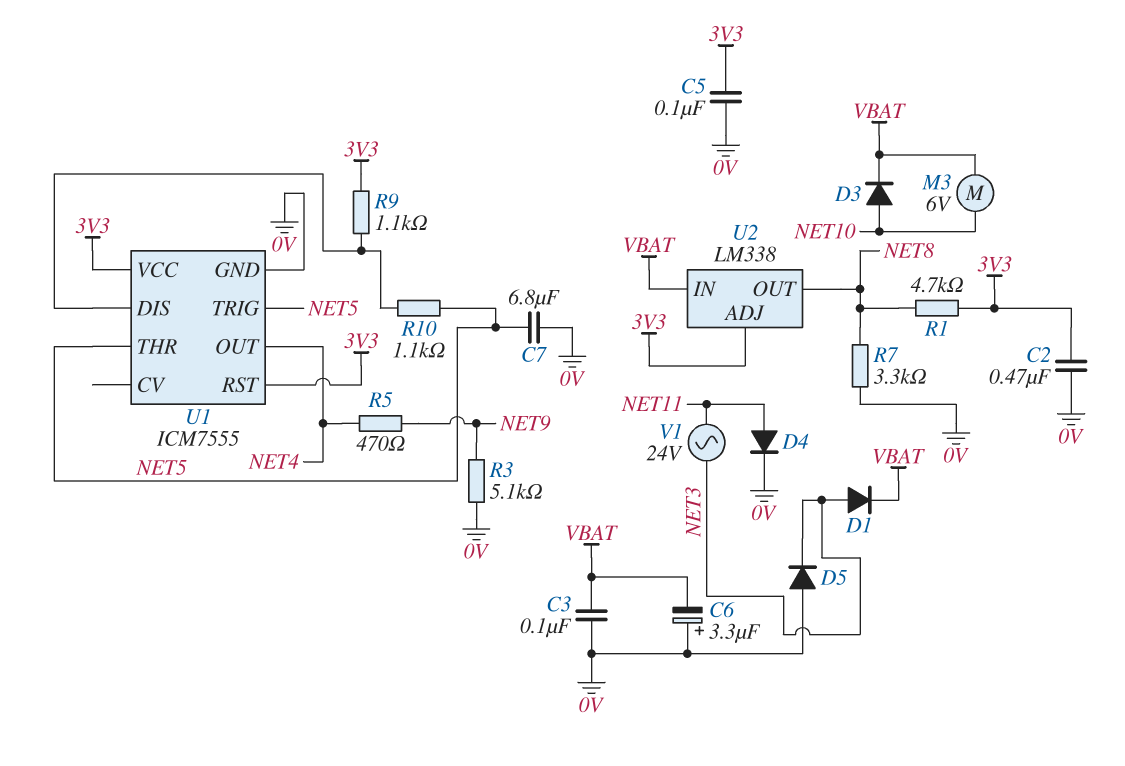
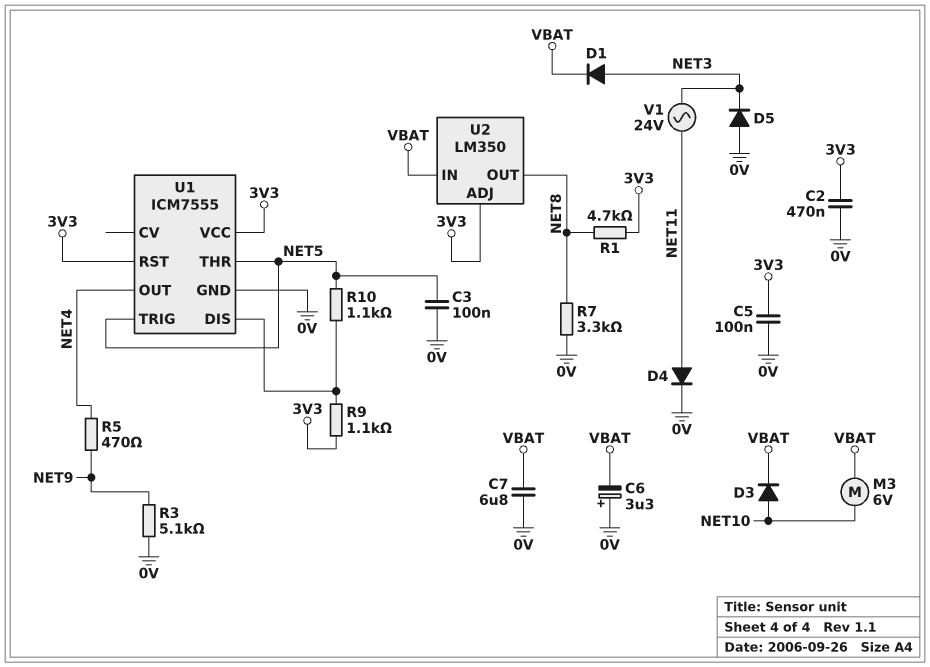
C3: 100nF (0V, VBAT) -> 100nF (0V, NET5)
C7: 6.8uF (0V, NET5) -> 6.8uF (0V, VBAT)
U2: LM338 -> LM350

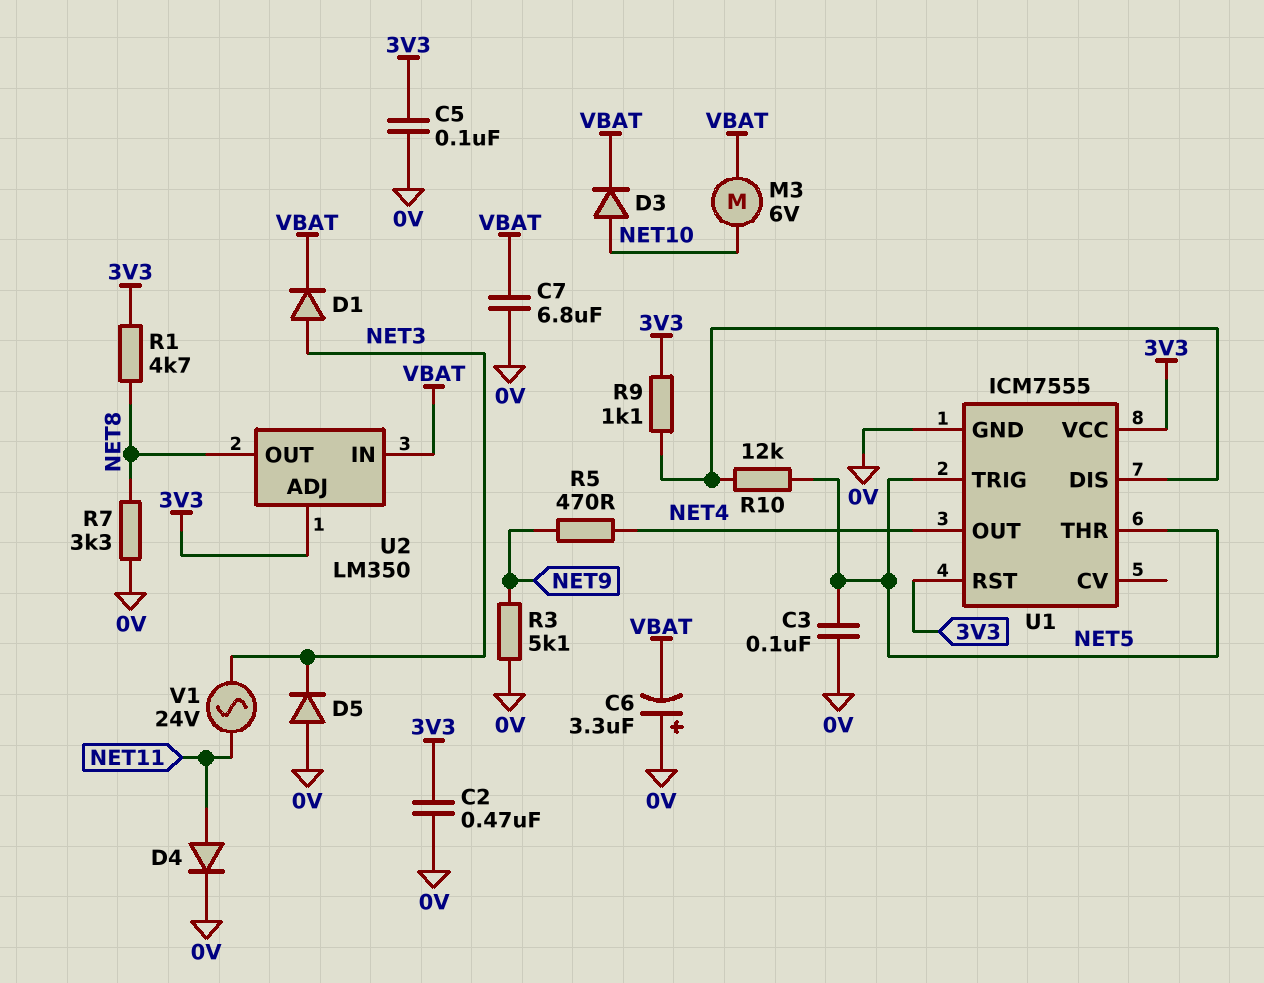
R10: 1.1k (NET5, U1/DIS) -> 12k (NET5, U1/DIS)

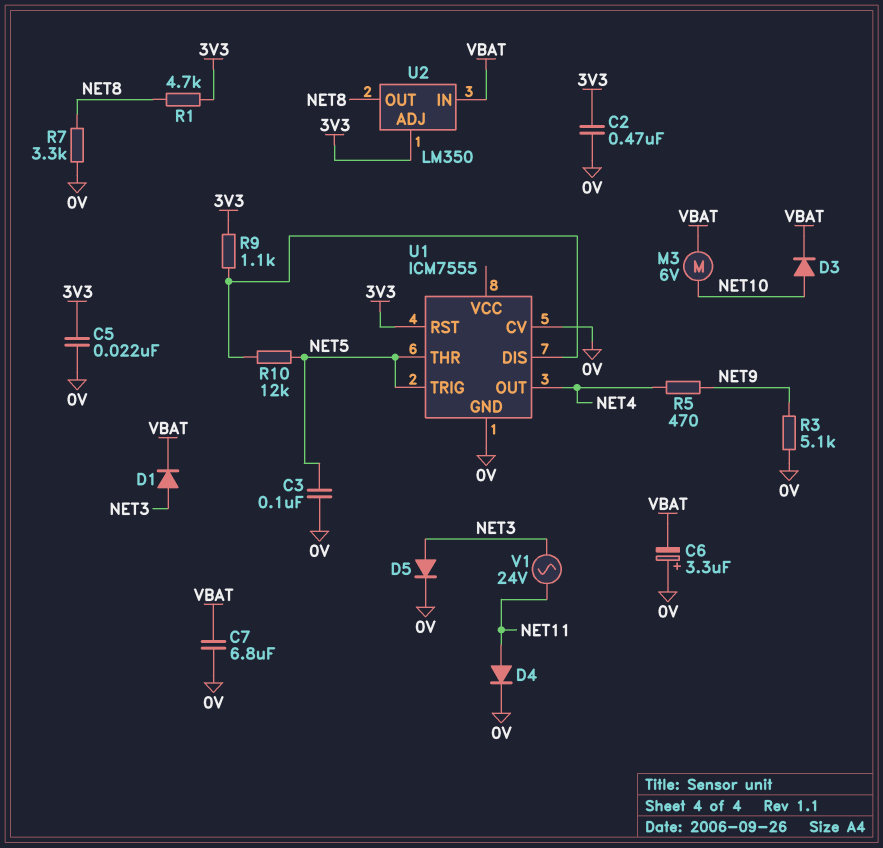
C5: 100nF (0V, 3V3) -> 22nF (0V, 3V3)
D5: diode (A 0V, K NET3) -> diode (A NET3, K 0V)
U1 pin CV: none -> 0V
U1 pin VCC: 3V3 -> none

